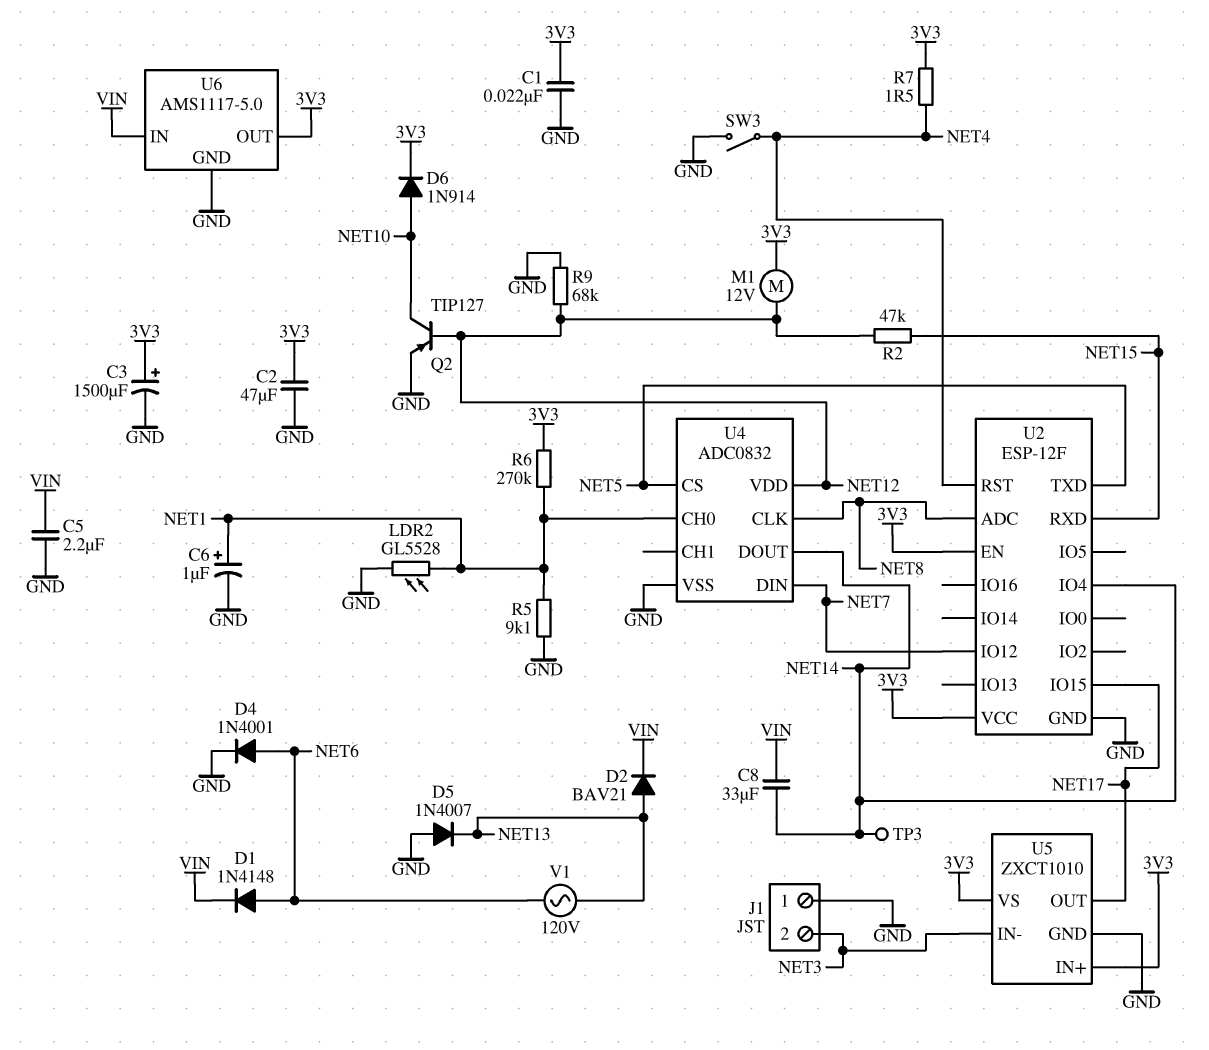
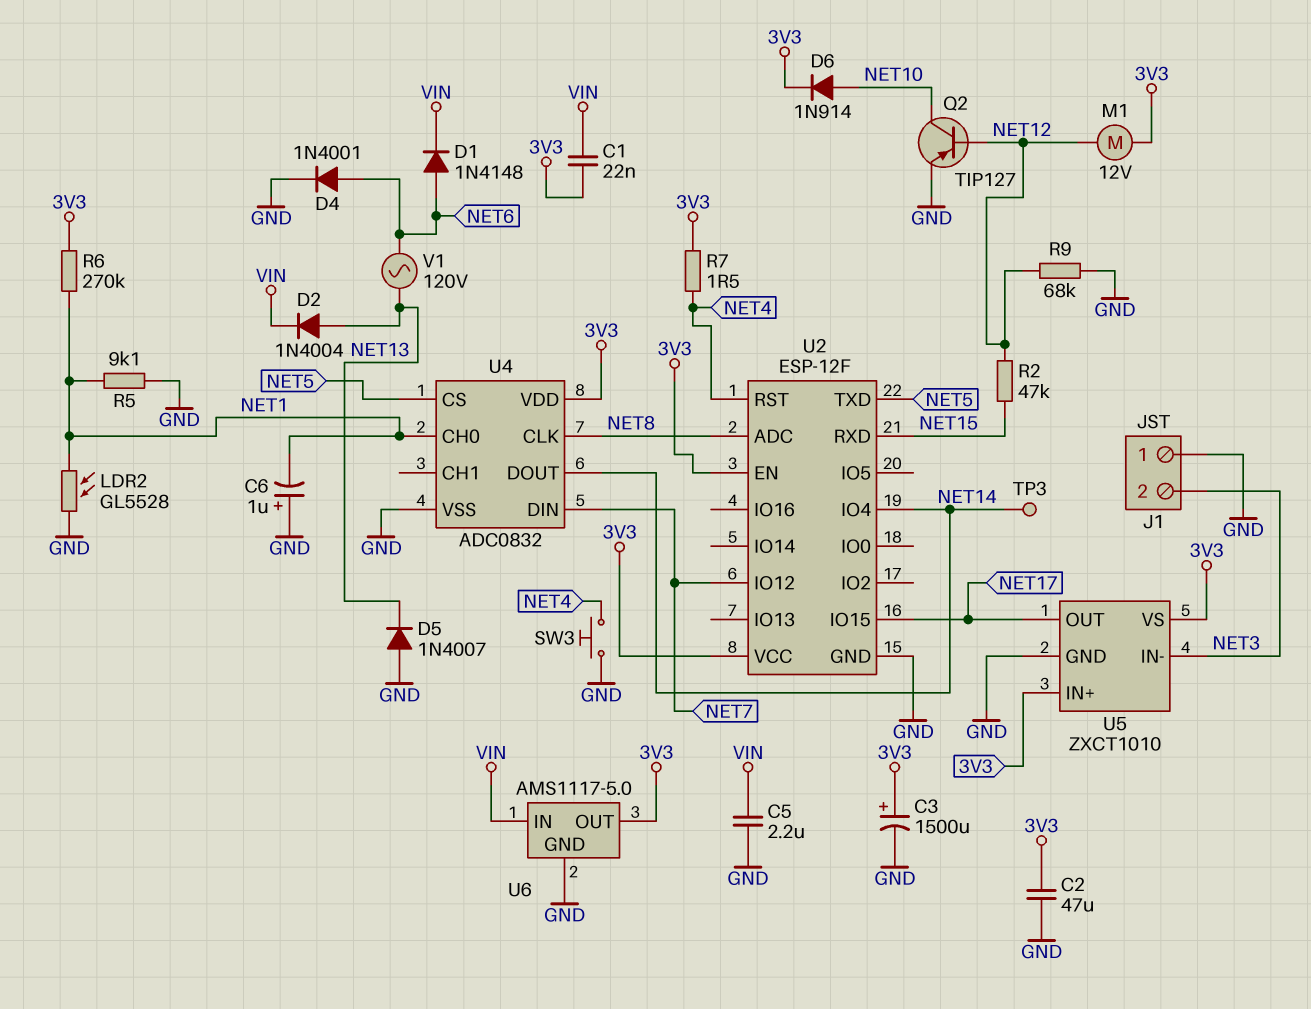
C1: 22nF (3V3, GND) -> 22nF (3V3, VIN)
C6: 1uF (plus NET1, minus GND) -> 1uF (plus GND, minus NET1)
C8: 33uF (NET14, VIN) -> none
D2: diode BAV21 (A NET13, K VIN) -> diode 1N4004 (A NET13, K VIN)
SW3: switch (GND, NET4) -> button (GND, NET4)
U4 pin VDD: NET12 -> 3V3

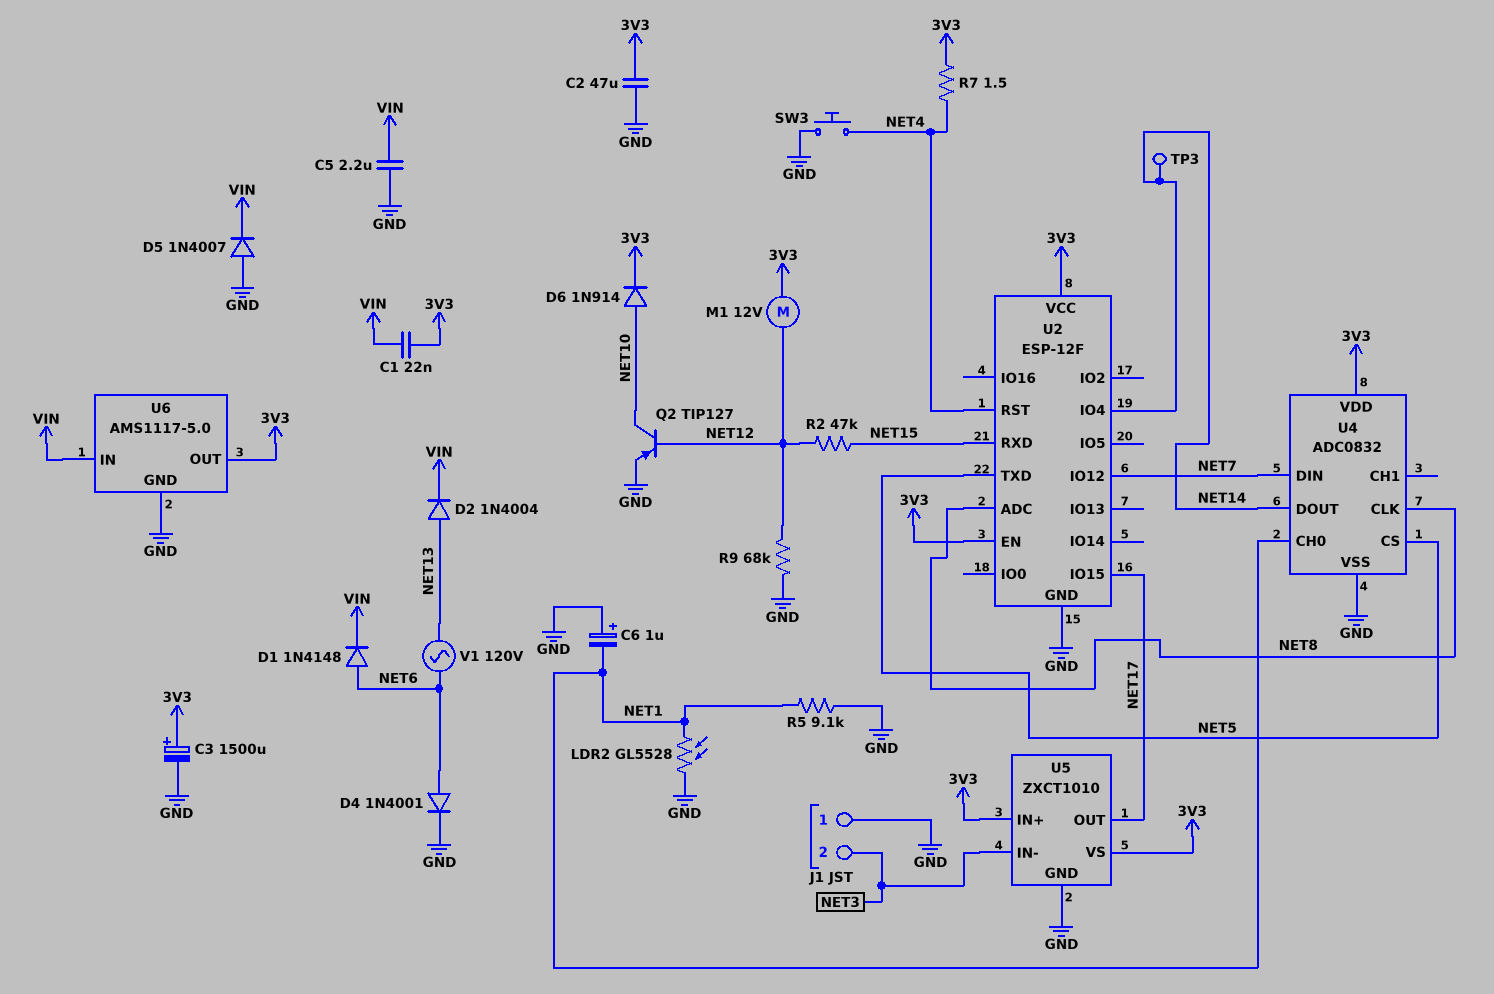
D5: diode 1N4007 (A GND, K NET13) -> diode 1N4007 (A GND, K VIN)
R6: 270k (3V3, NET1) -> none

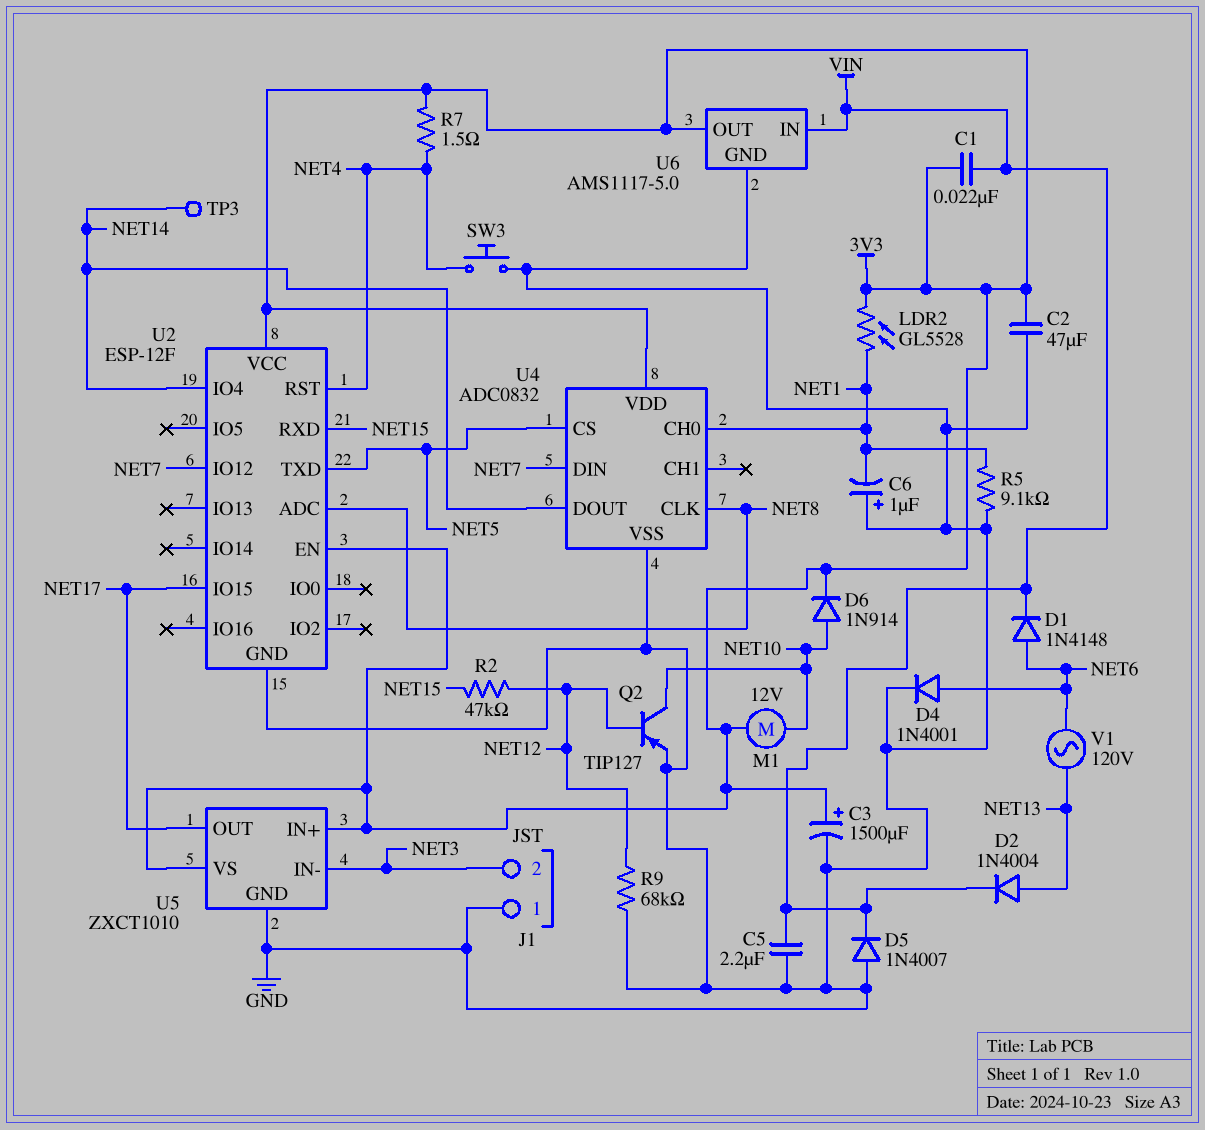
LDR2: GL5528 (GND, NET1) -> GL5528 (3V3, NET1)
M1: motor 12V (3V3, NET12) -> motor 12V (3V3, NET10)

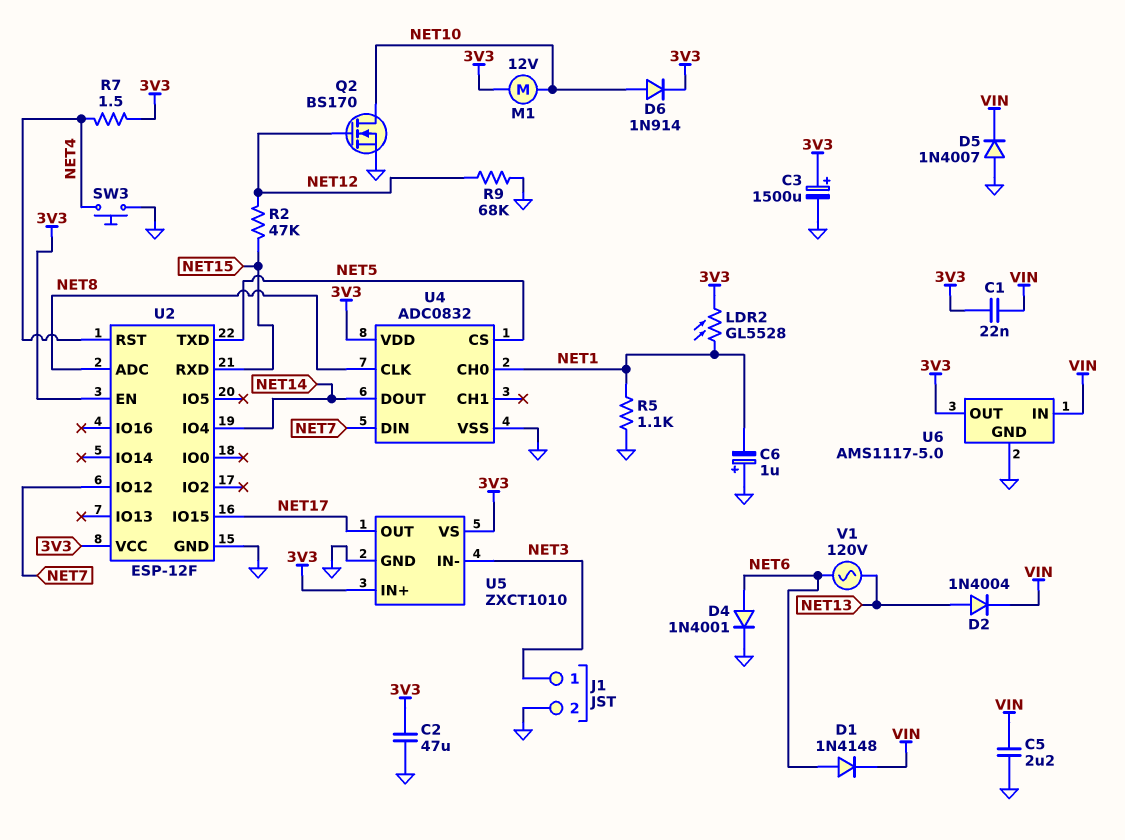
J1 pin 1: GND -> NET3
J1 pin 2: NET3 -> GND
Q2: PNP TIP127 (B NET12, C NET10, E GND) -> NMOS BS170 (G NET12, D NET10, S GND)
R5: 9.1k (GND, NET1) -> 1.1k (GND, NET1)
TP3: test point (NET14) -> none

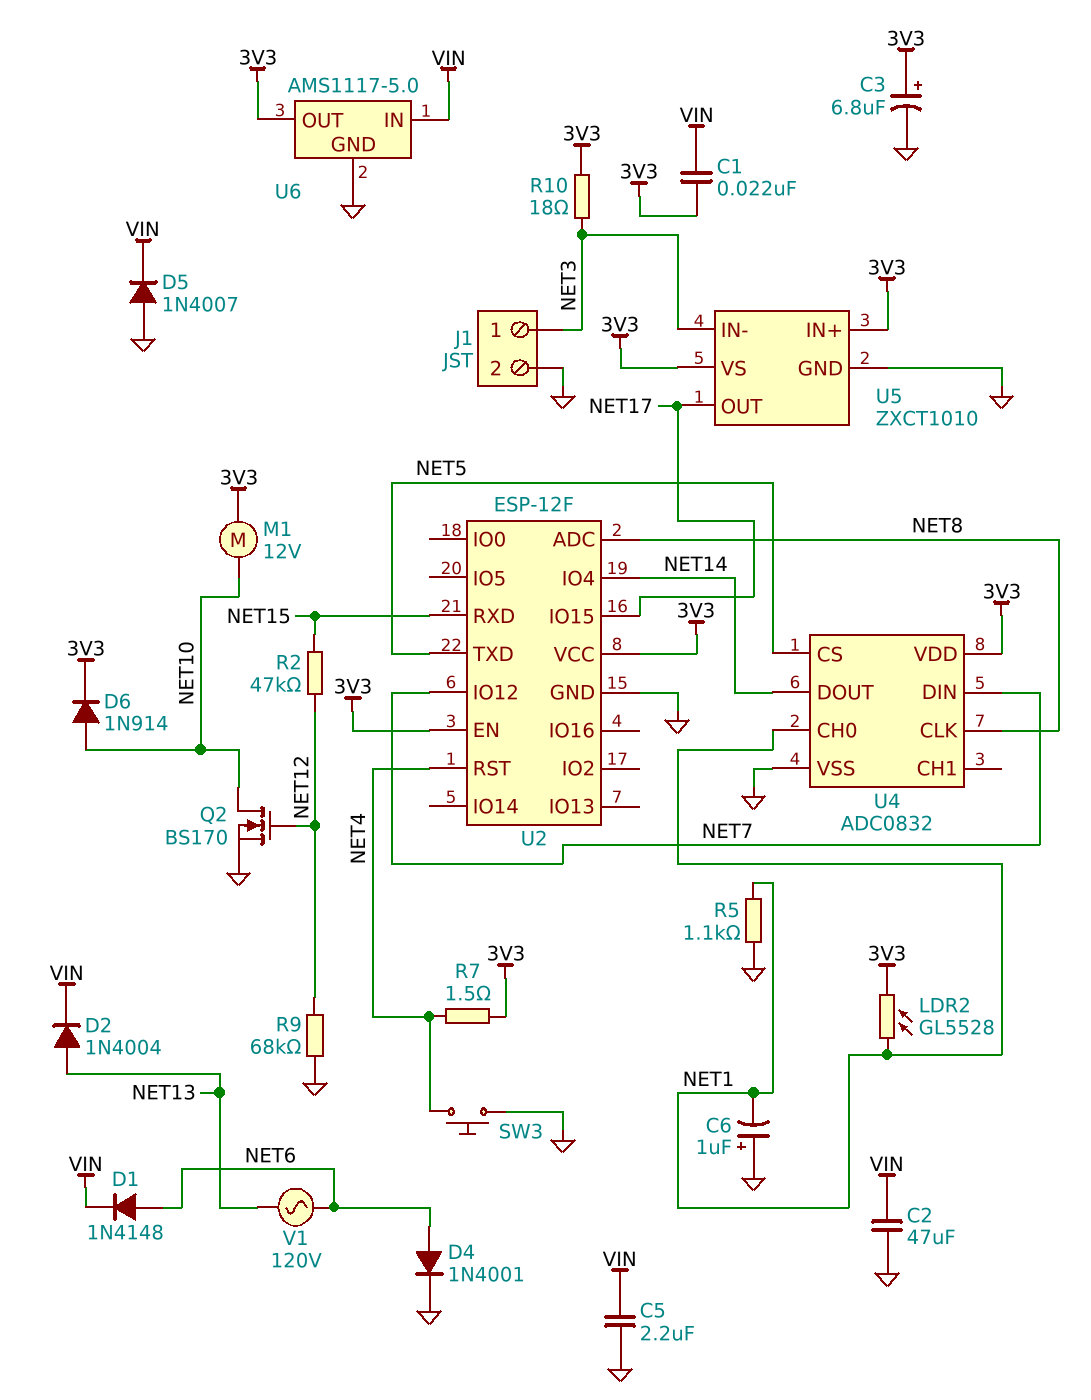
C2: 47uF (3V3, GND) -> 47uF (GND, VIN)
C3: 1500uF (plus 3V3, minus GND) -> 6.8uF (plus 3V3, minus GND)
R10: none -> 18 (3V3, NET3)

